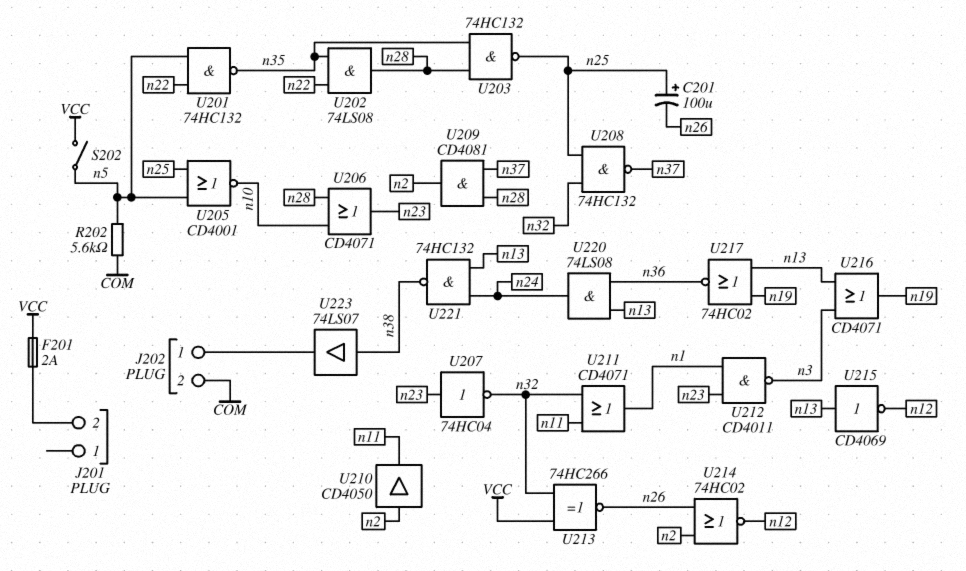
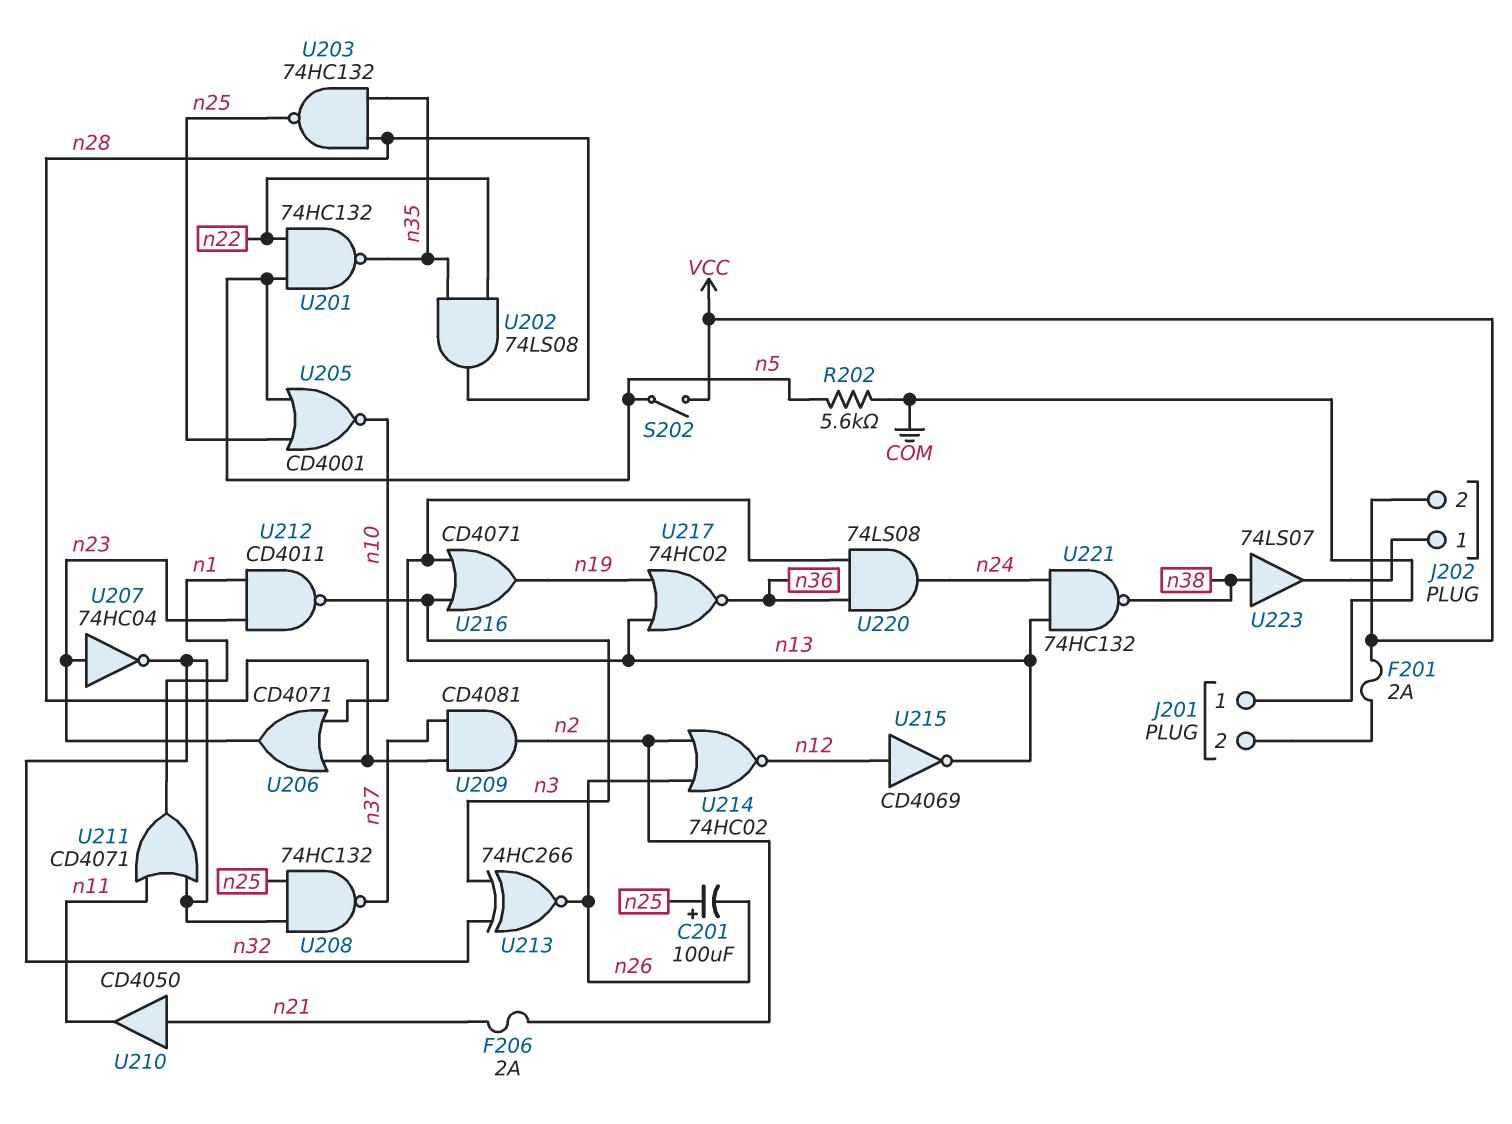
F206: none -> 2A (n2, n21)
J201 pin 1: none -> COM
J202 pin 2: COM -> VCC
U210: buffer CD4050 (in n2, out n11) -> buffer CD4050 (in n21, out n11)
U213: XNOR 74HC266 (in VCC, in n32, out n26) -> XNOR 74HC266 (in n3, in n32, out n26)
U215: NOT CD4069 (in n13, out n12) -> NOT CD4069 (in n12, out n13)

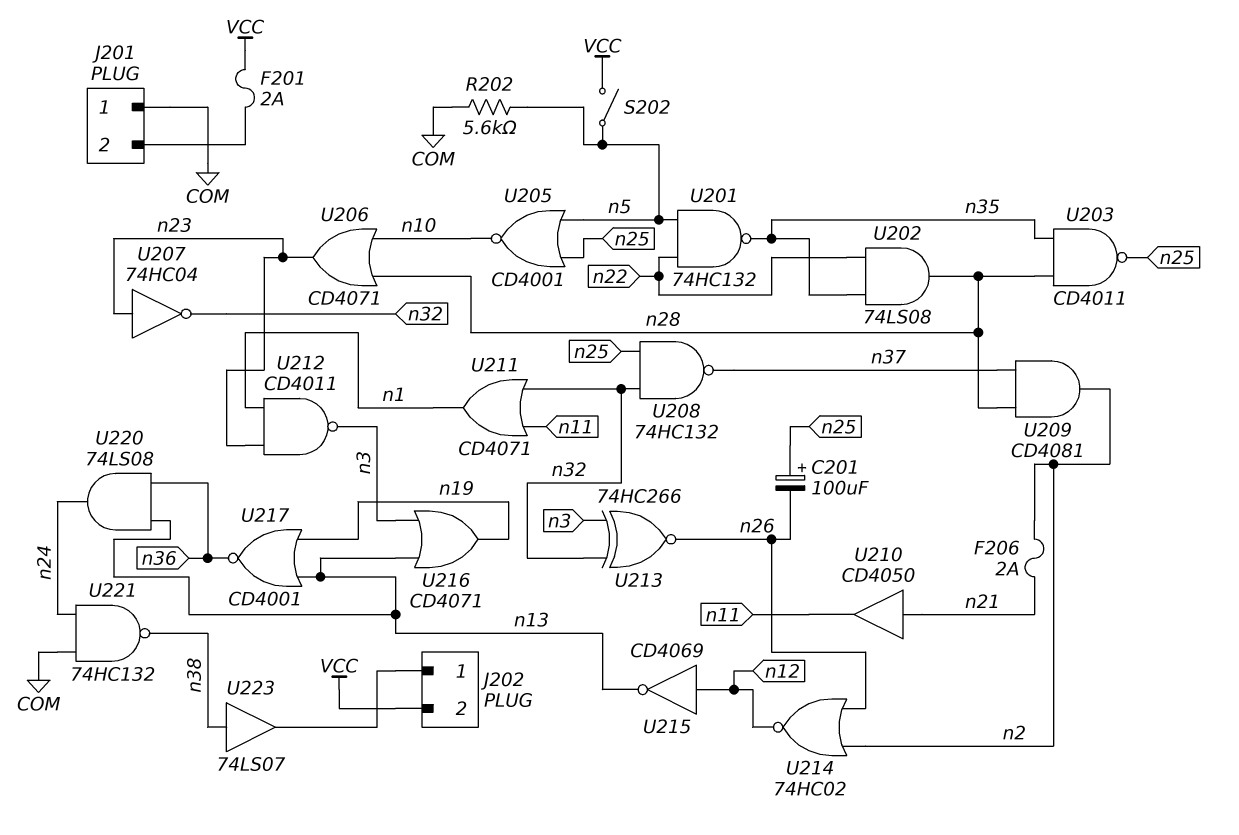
U203: NAND 74HC132 (in n28, in n35, out n25) -> NAND CD4011 (in n28, in n35, out n25)
U217: NOR 74HC02 (in n13, in n19, out n36) -> NOR CD4001 (in n13, in n19, out n36)
U221: NAND 74HC132 (in n13, in n24, out n38) -> NAND 74HC132 (in COM, in n24, out n38)

